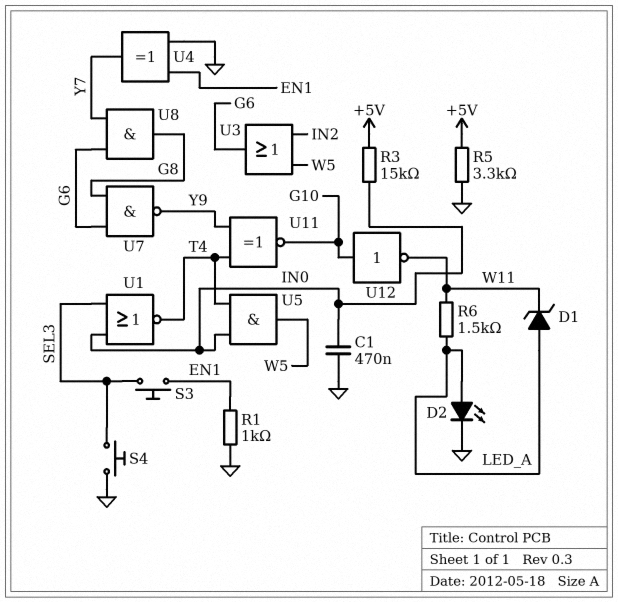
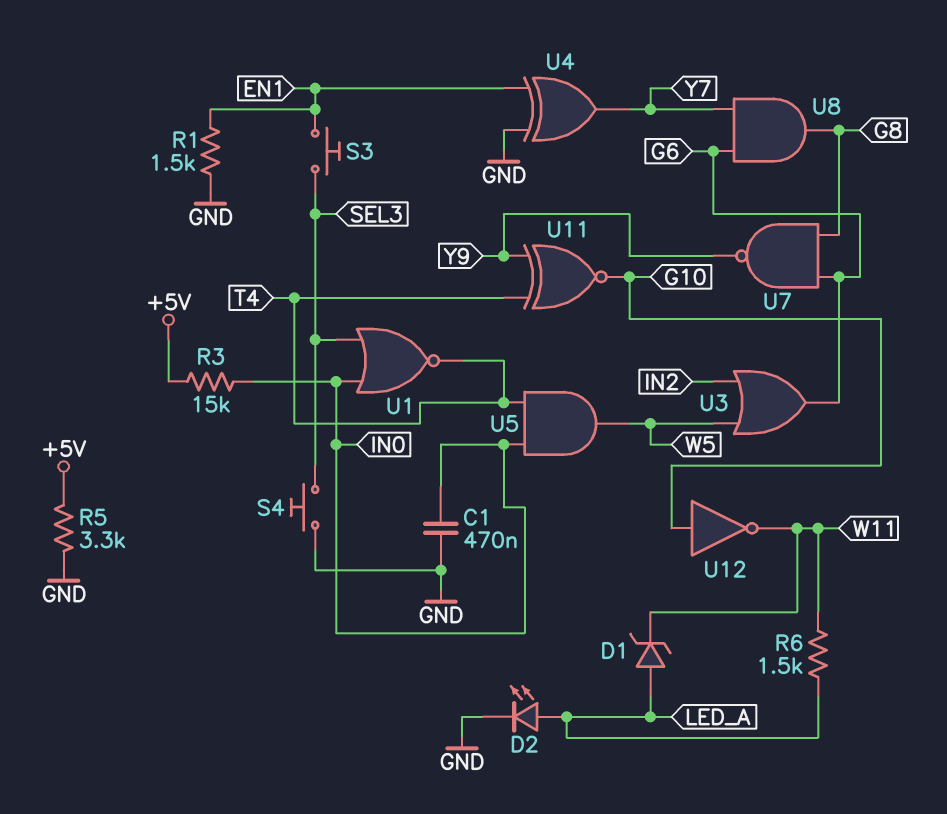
R1: 1k (EN1, GND) -> 1.5k (EN1, GND)

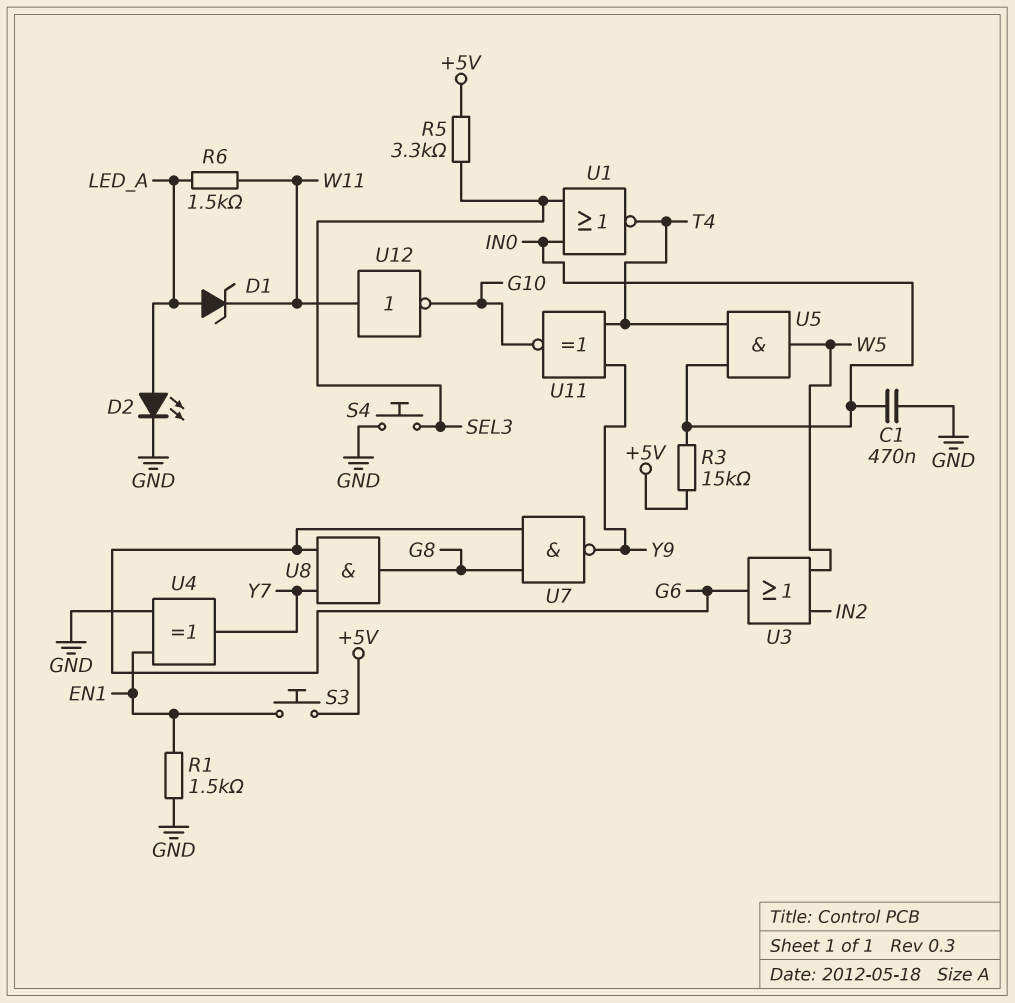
R5: 3.3k (+5V, GND) -> 3.3k (+5V, SEL3)
S3: button (EN1, SEL3) -> button (+5V, EN1)
U12: NOT (in G10, out W11) -> NOT (in W11, out G10)

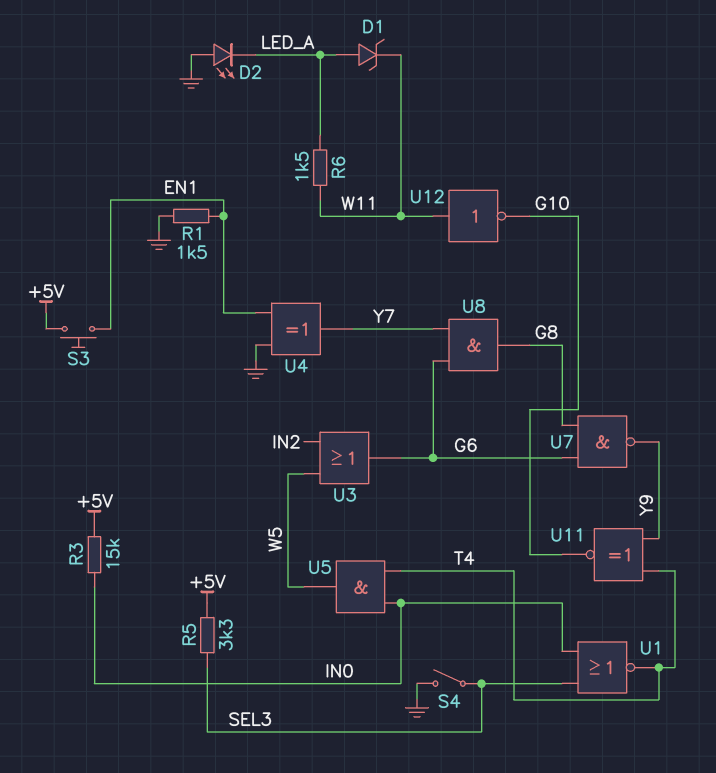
C1: 470nF (GND, IN0) -> none
D2: LED (A LED_A, K GND) -> LED (A GND, K LED_A)
S4: button (GND, SEL3) -> switch (GND, SEL3)

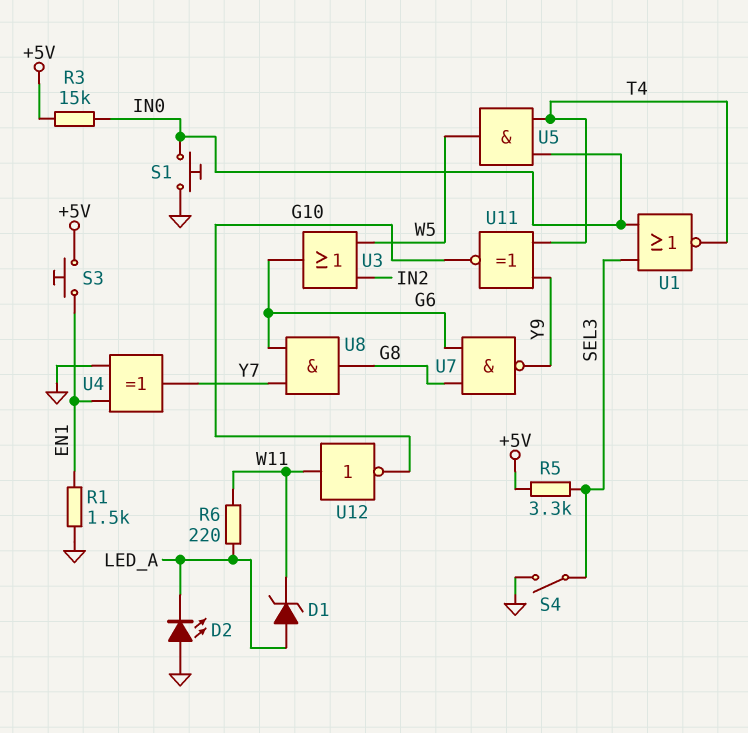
R6: 1.5k (LED_A, W11) -> 220 (LED_A, W11)
S1: none -> button (GND, IN0)

